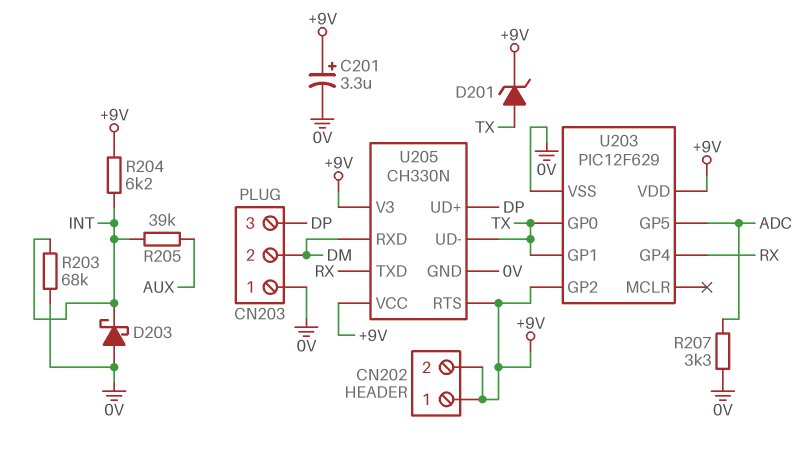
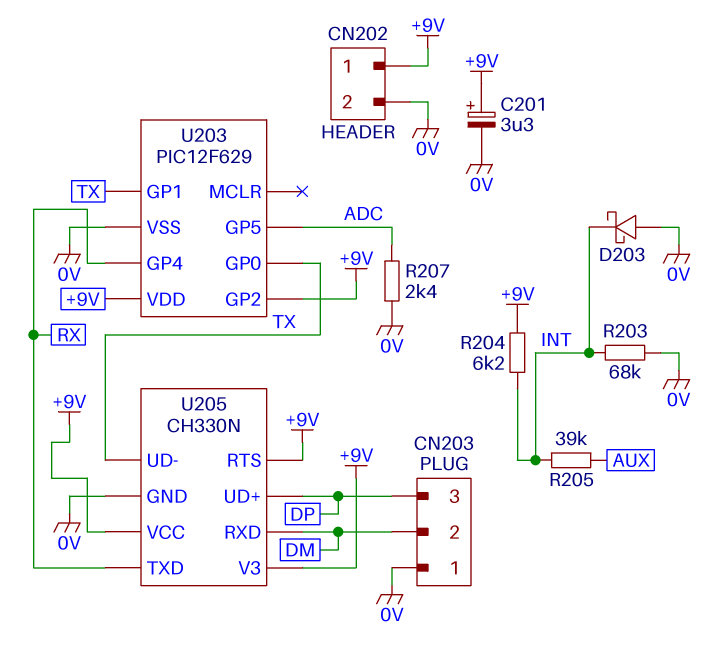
CN202 pin 2: +9V -> 0V
D201: zener (A TX, K +9V) -> none
R207: 3.3k (0V, ADC) -> 2.4k (0V, ADC)

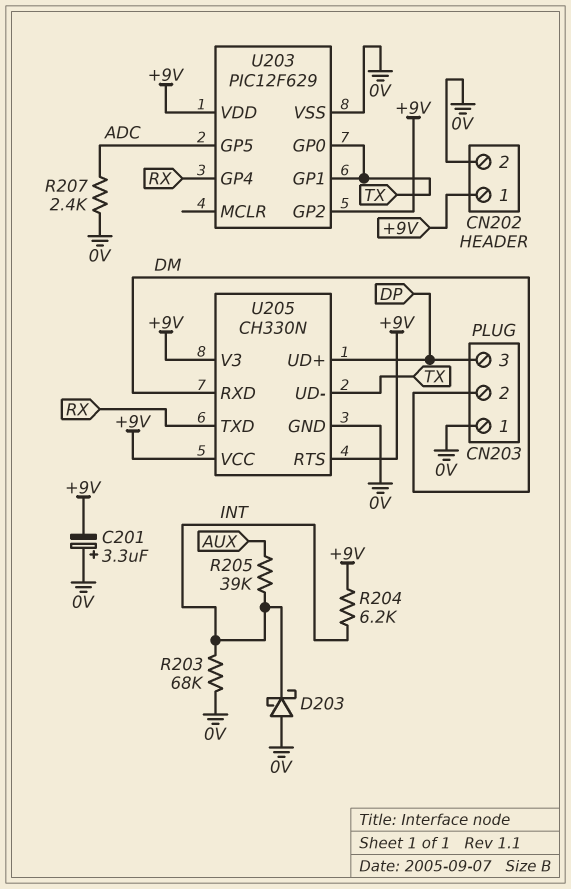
C201: 3.3uF (plus +9V, minus 0V) -> 3.3uF (plus 0V, minus +9V)

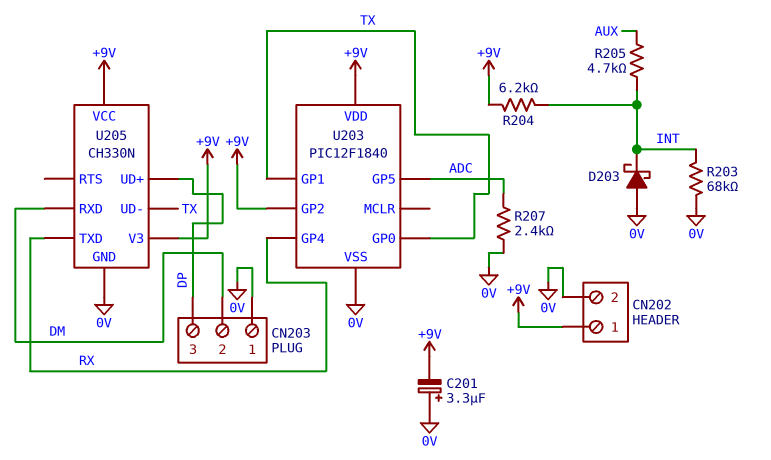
R205: 39k (AUX, INT) -> 4.7k (AUX, INT)
U203: PIC12F629 -> PIC12F1840
U205 pin RTS: +9V -> none

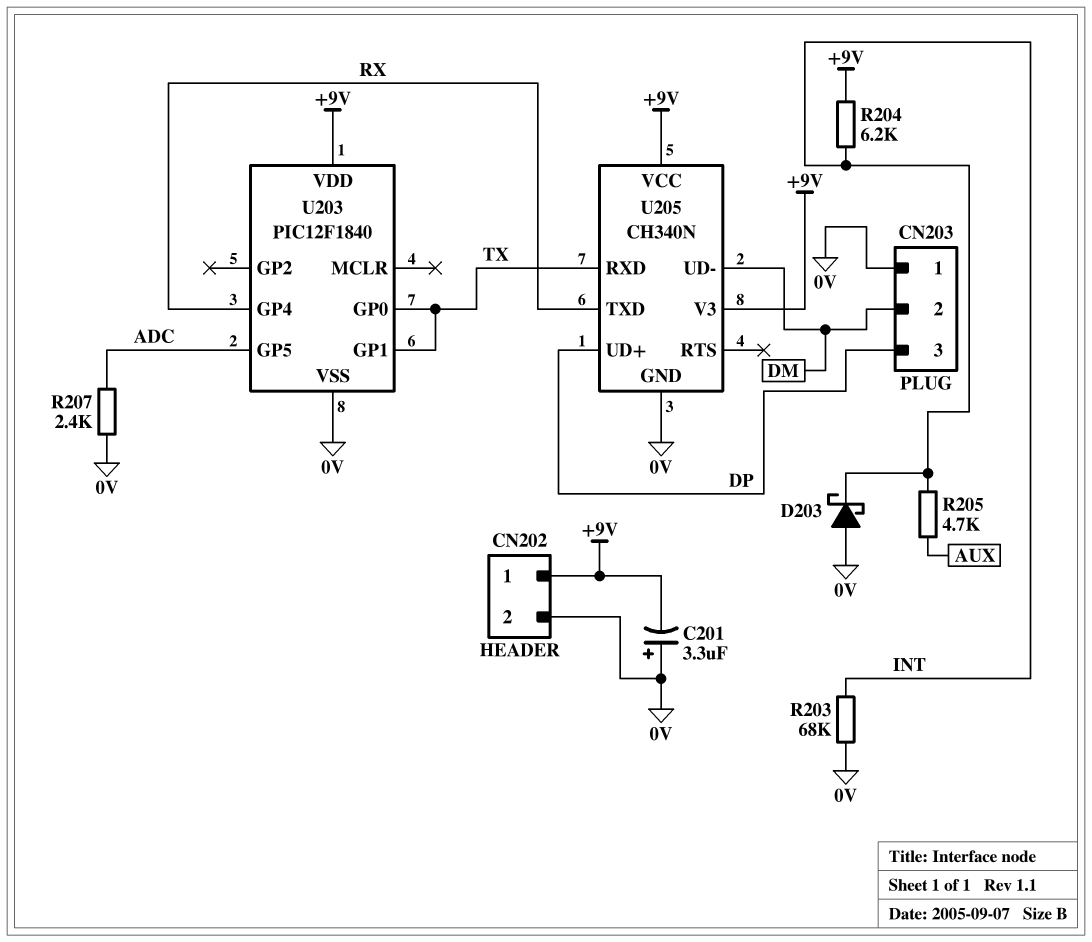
U203 pin GP2: +9V -> none
U205: CH330N -> CH340N
U205 pin RXD: DM -> TX
U205 pin UD-: TX -> DM

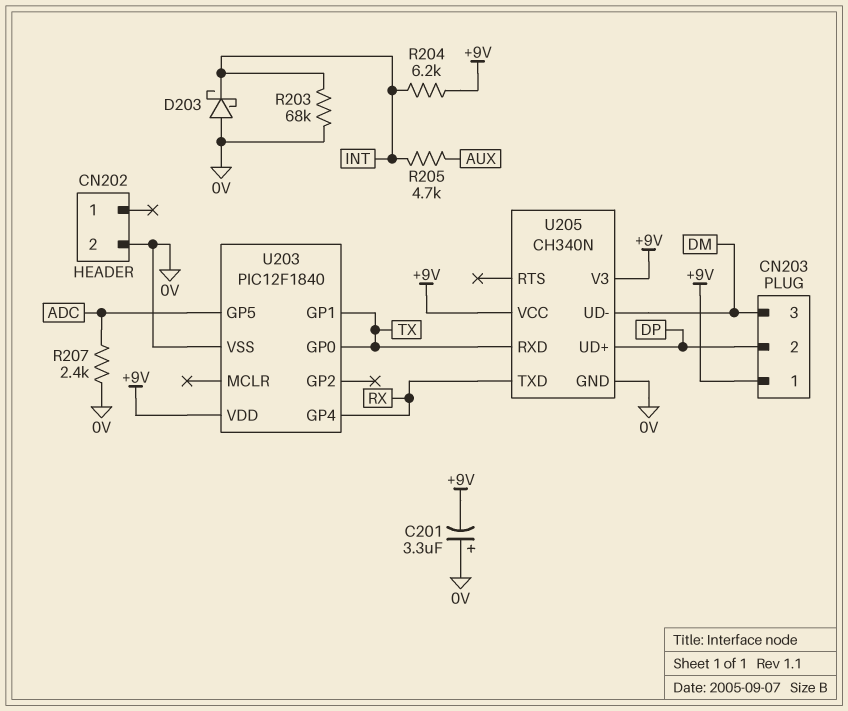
CN202 pin 1: +9V -> none
CN203 pin 1: 0V -> +9V
CN203 pin 2: DM -> DP
CN203 pin 3: DP -> DM

